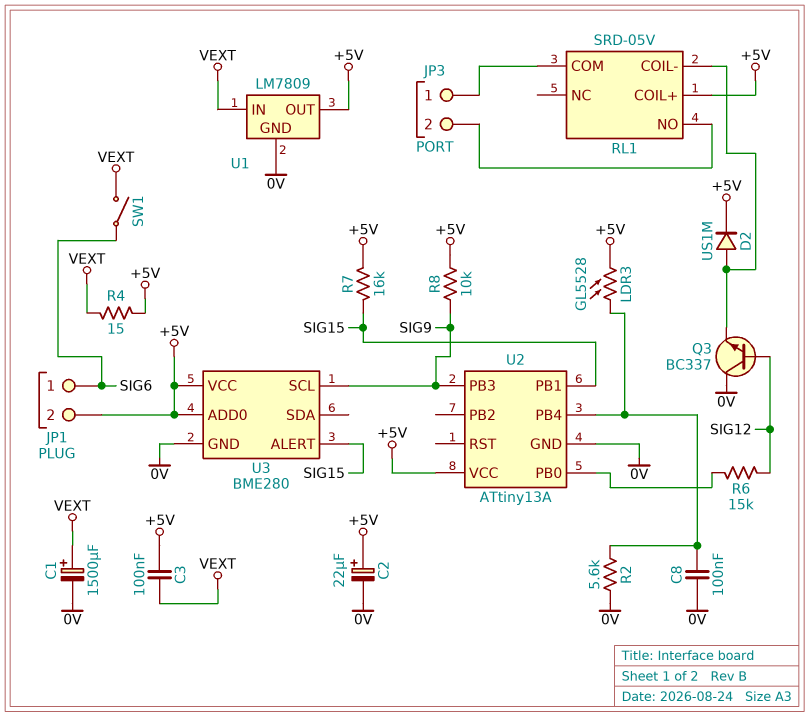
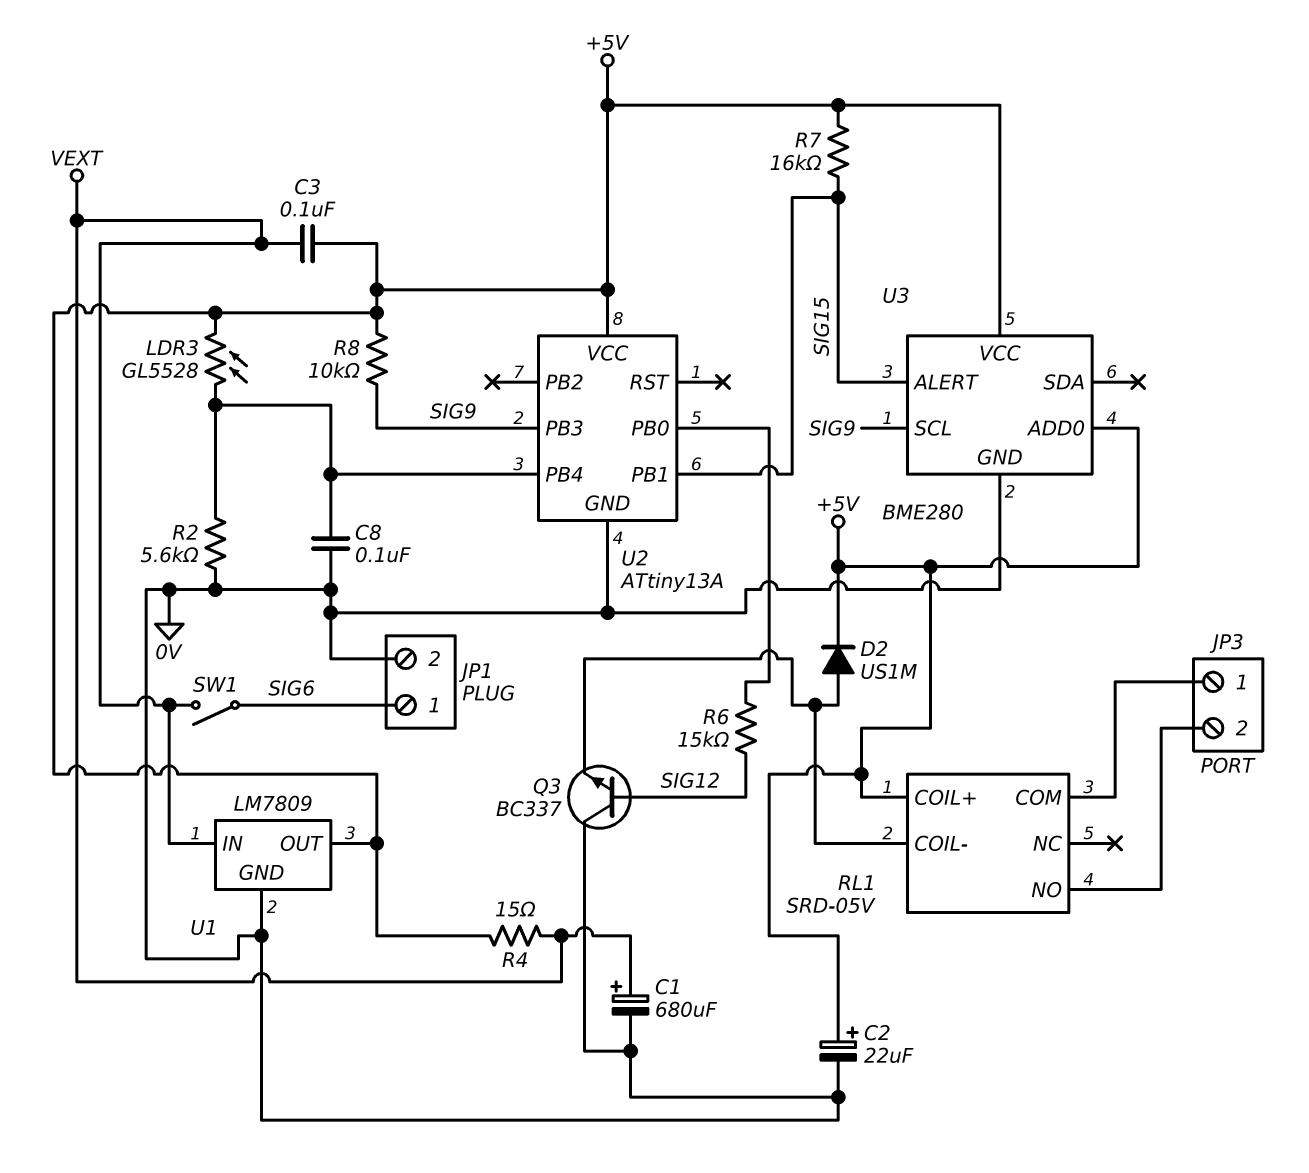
C1: 1500uF (plus VEXT, minus 0V) -> 680uF (plus VEXT, minus 0V)
JP1 pin 2: +5V -> 0V

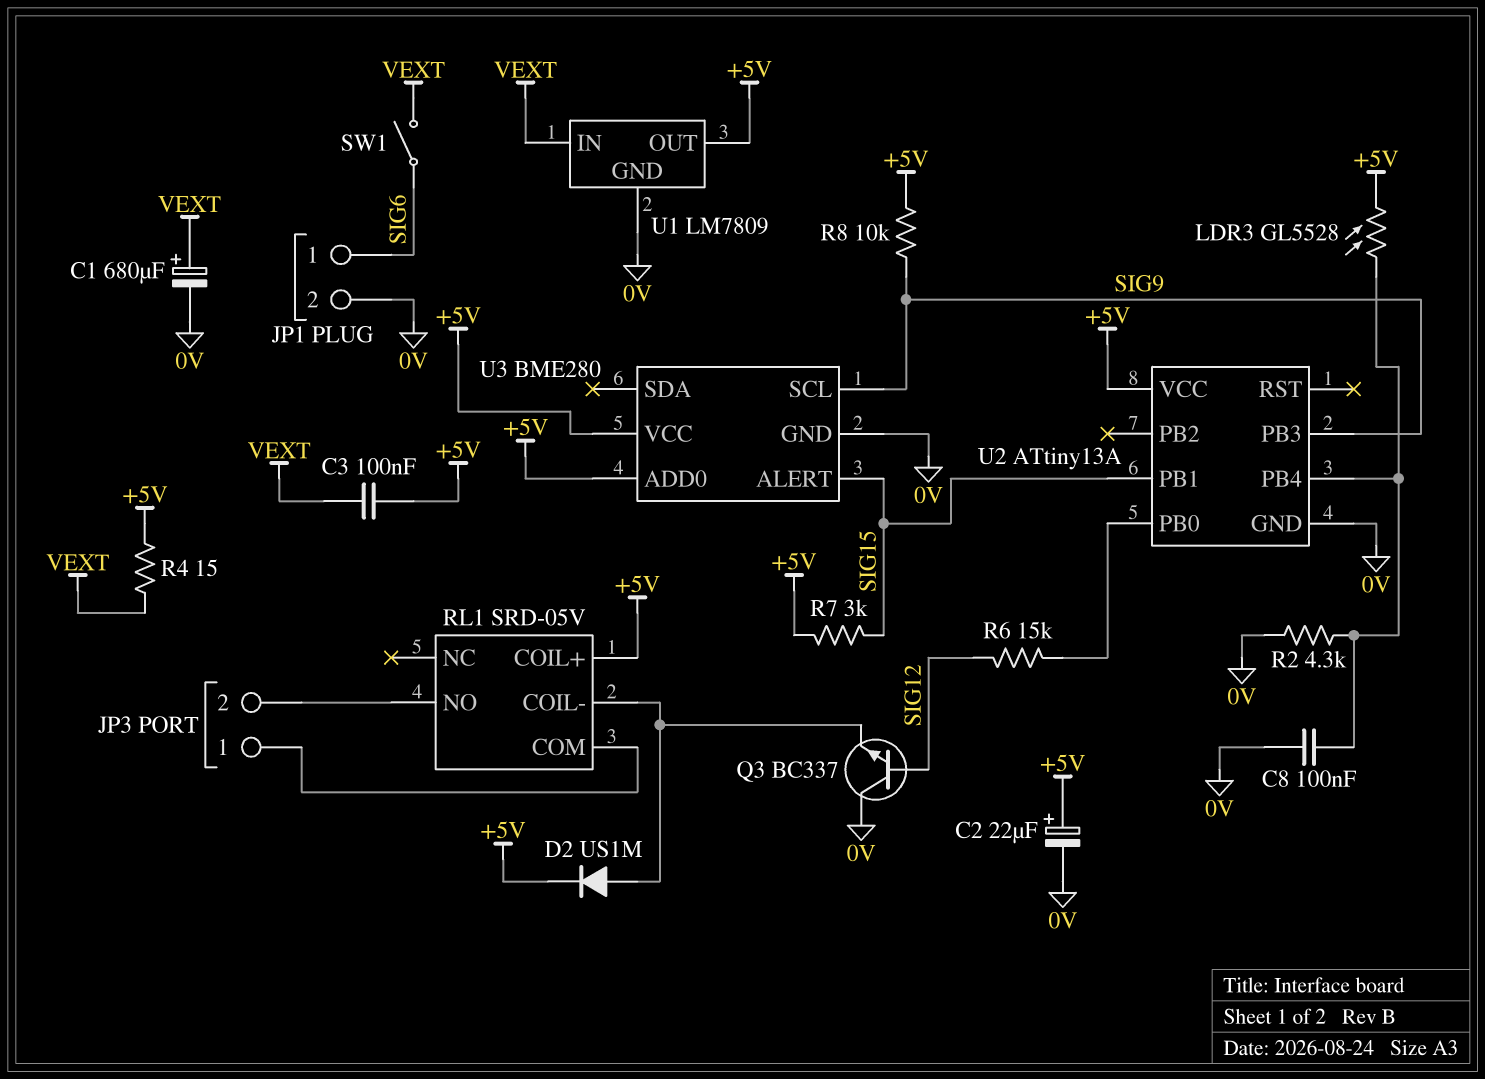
R2: 5.6k (0V, U2/PB4) -> 4.3k (0V, U2/PB4)
R7: 16k (+5V, SIG15) -> 3k (+5V, SIG15)

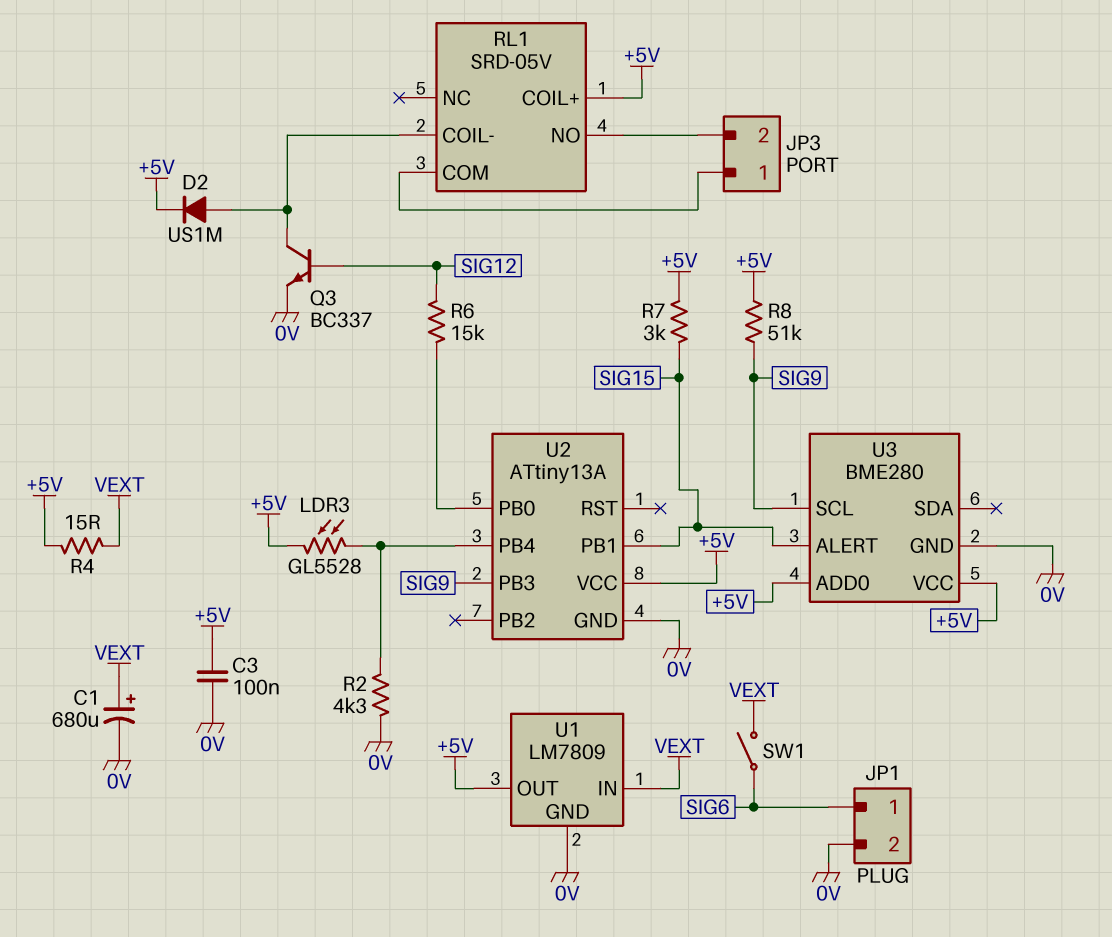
C2: 22uF (plus +5V, minus 0V) -> none
C3: 100nF (+5V, VEXT) -> 100nF (+5V, 0V)
C8: 100nF (0V, U2/PB4) -> none
Q3: NPN BC337 (B SIG12, C 0V, E RL1/COIL-) -> NPN BC337 (B SIG12, C RL1/COIL-, E 0V)
R8: 10k (+5V, SIG9) -> 51k (+5V, SIG9)

